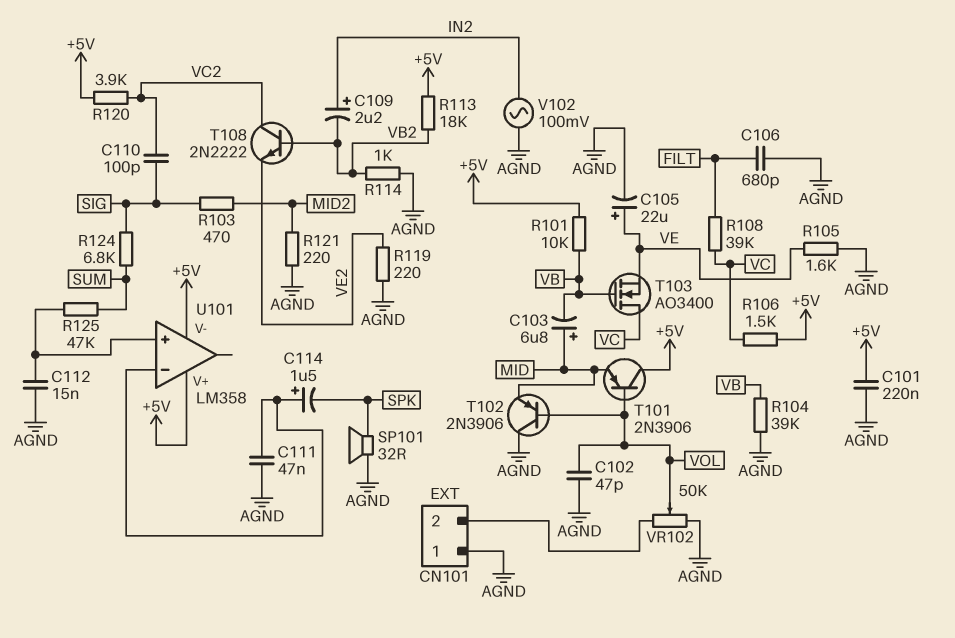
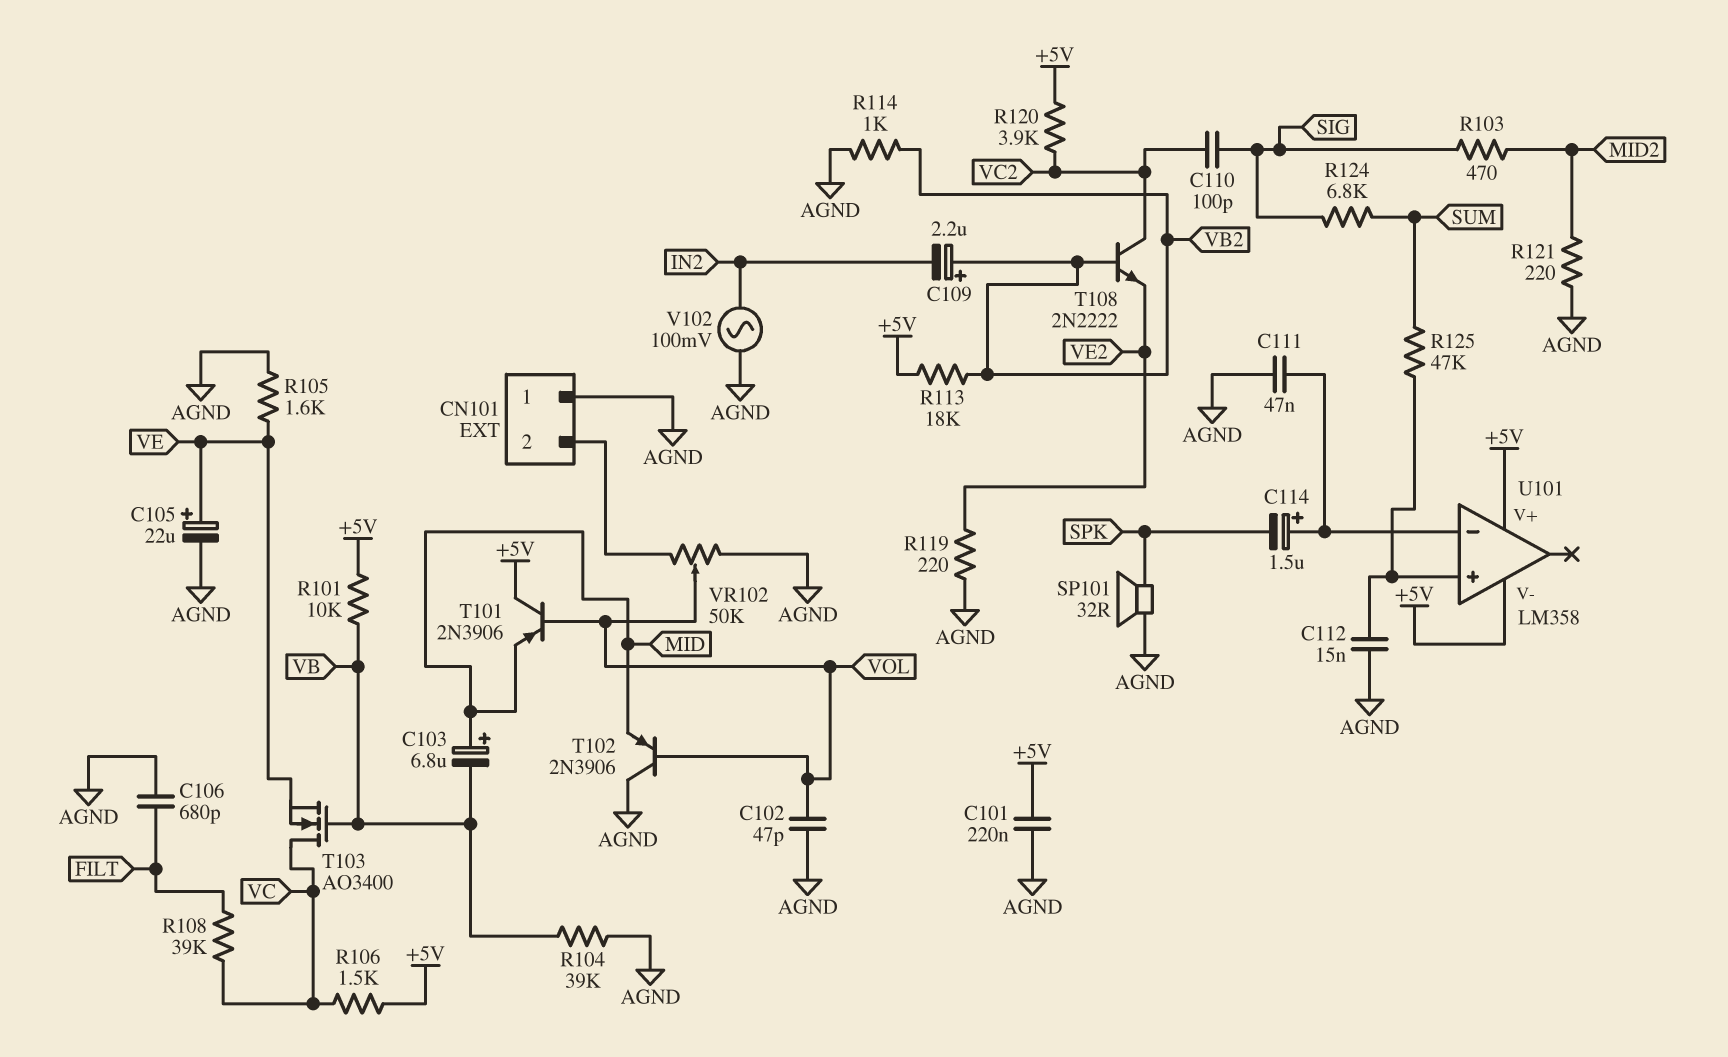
C109: 2.2uF (plus IN2, minus VB2) -> 2.2uF (plus VB2, minus IN2)

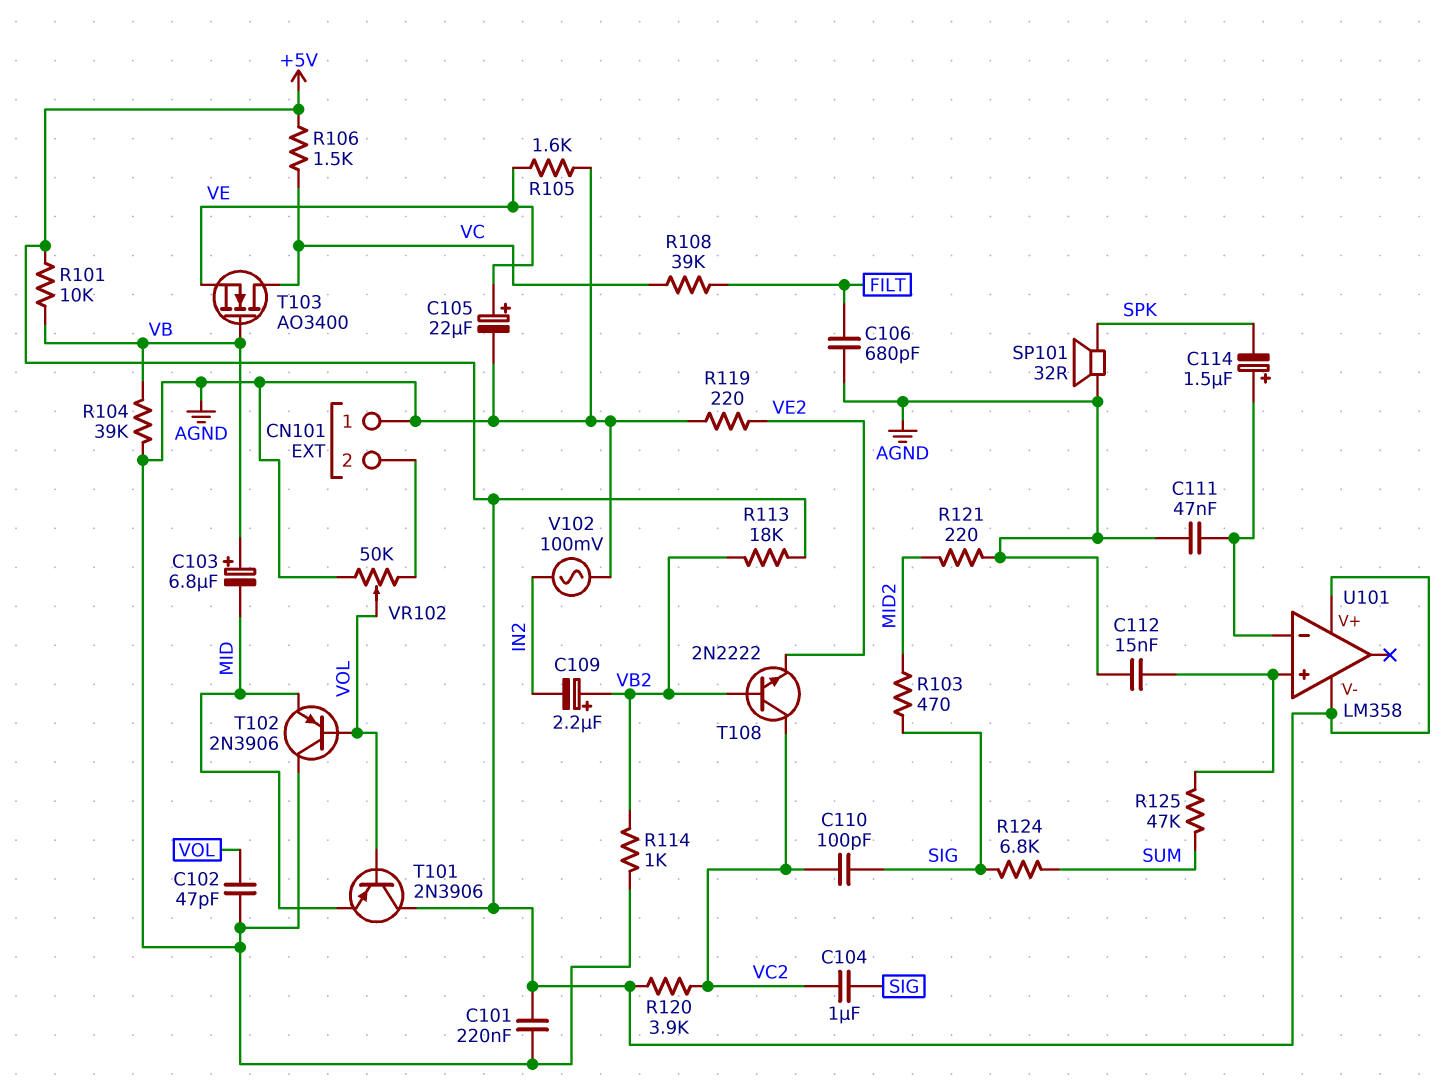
C103: 6.8uF (plus MID, minus VB) -> 6.8uF (plus VB, minus MID)
C104: none -> 1uF (SIG, VC2)

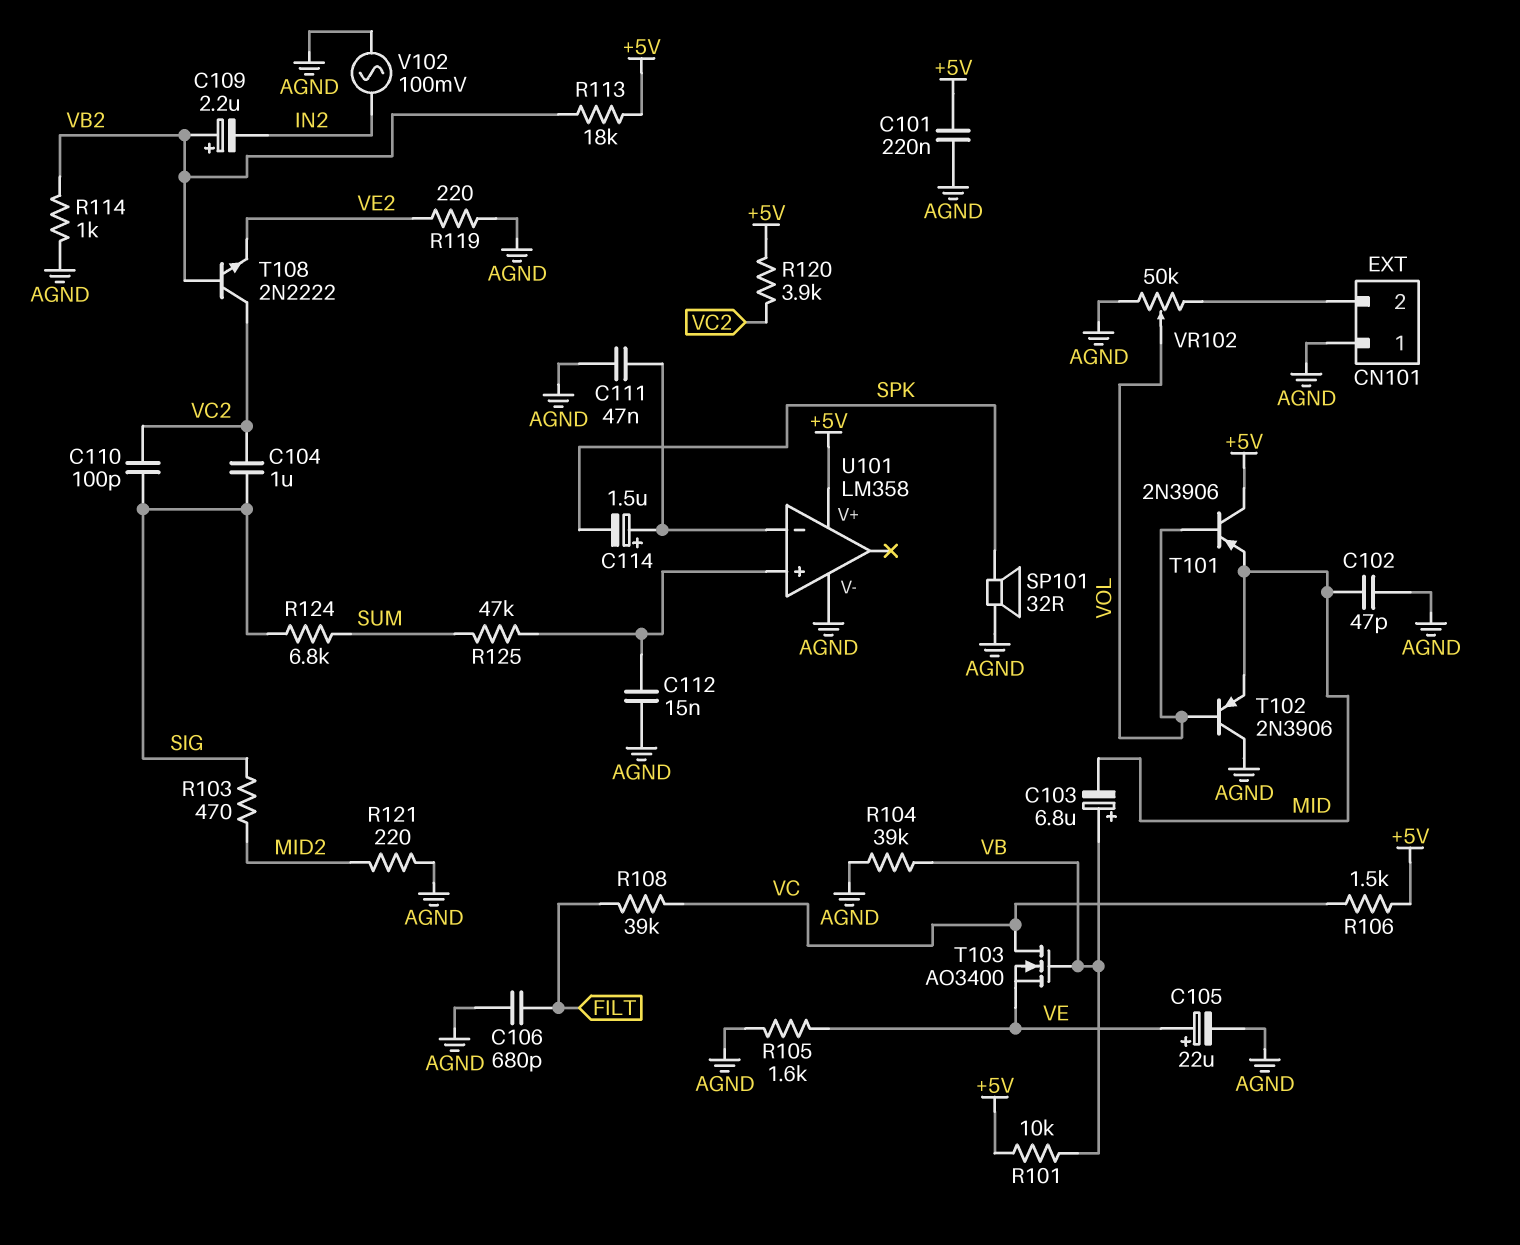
C102: 47pF (AGND, VOL) -> 47pF (AGND, MID)
U101 pin V-: +5V -> AGND

